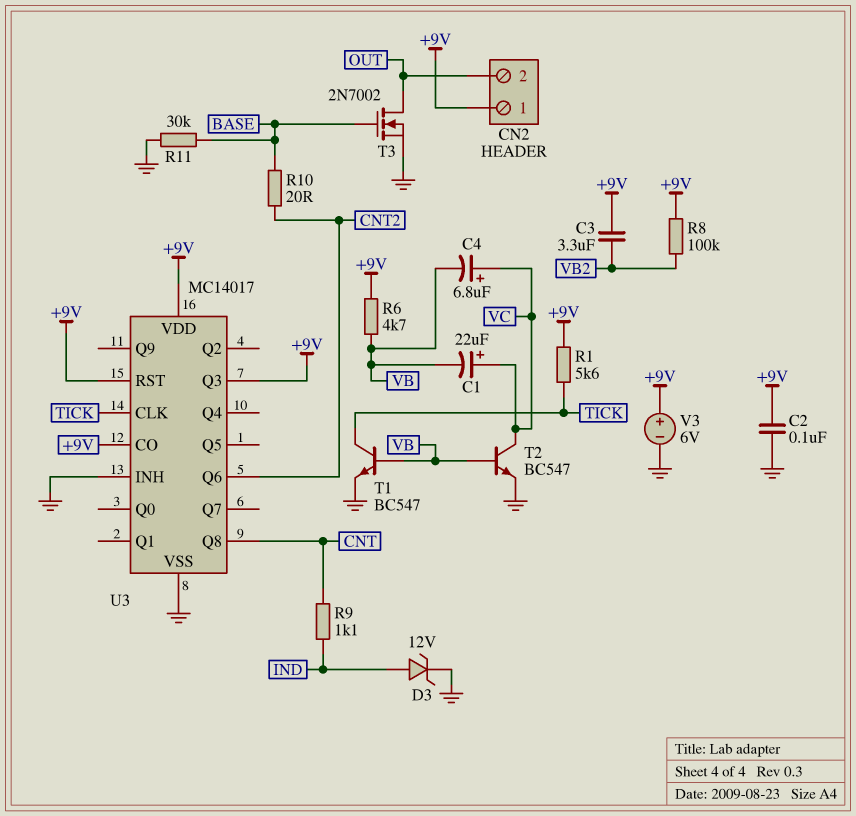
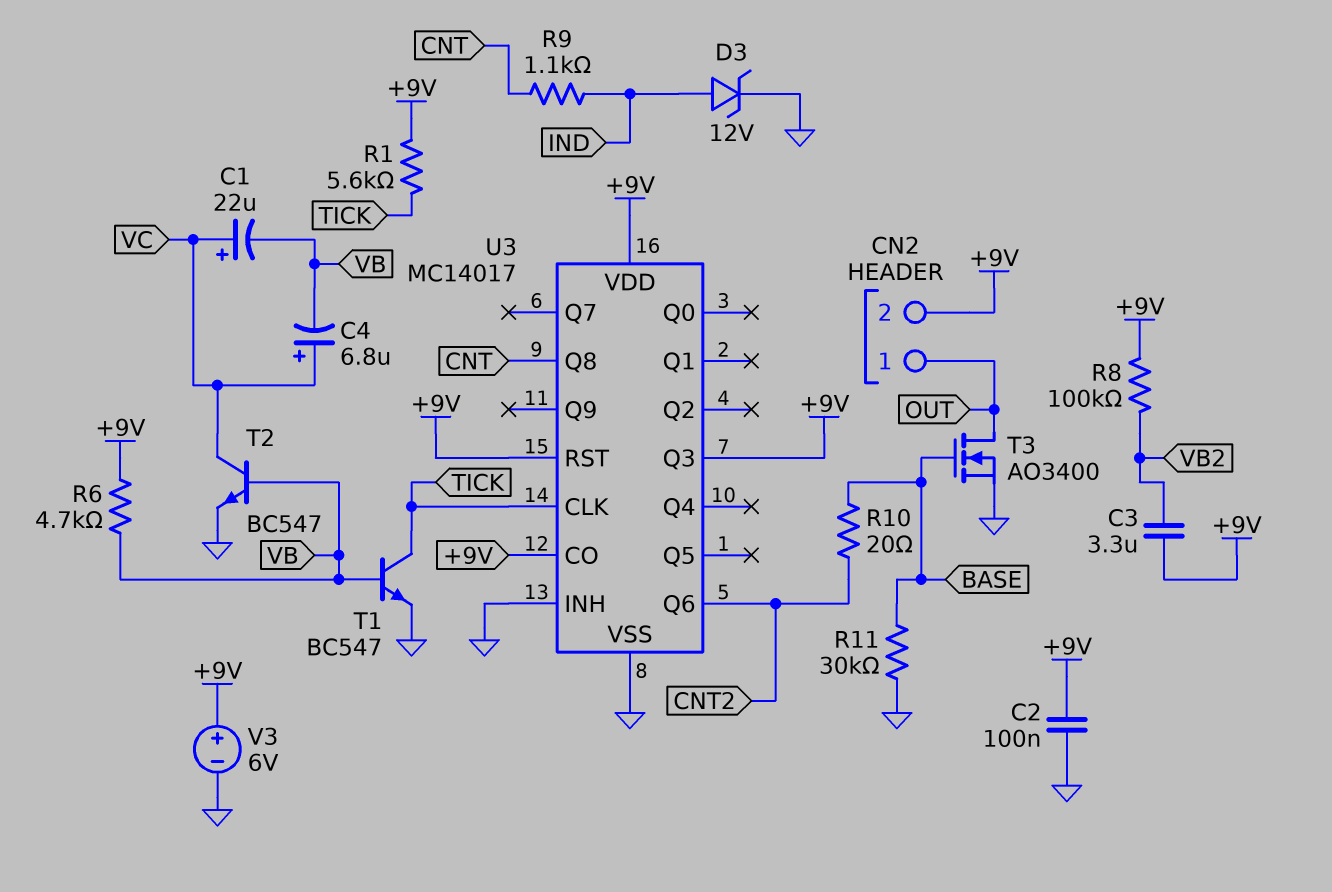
CN2 pin 1: +9V -> OUT
CN2 pin 2: OUT -> +9V
T3: NMOS 2N7002 (G BASE, D OUT, S GND) -> NMOS AO3400 (G BASE, D OUT, S GND)

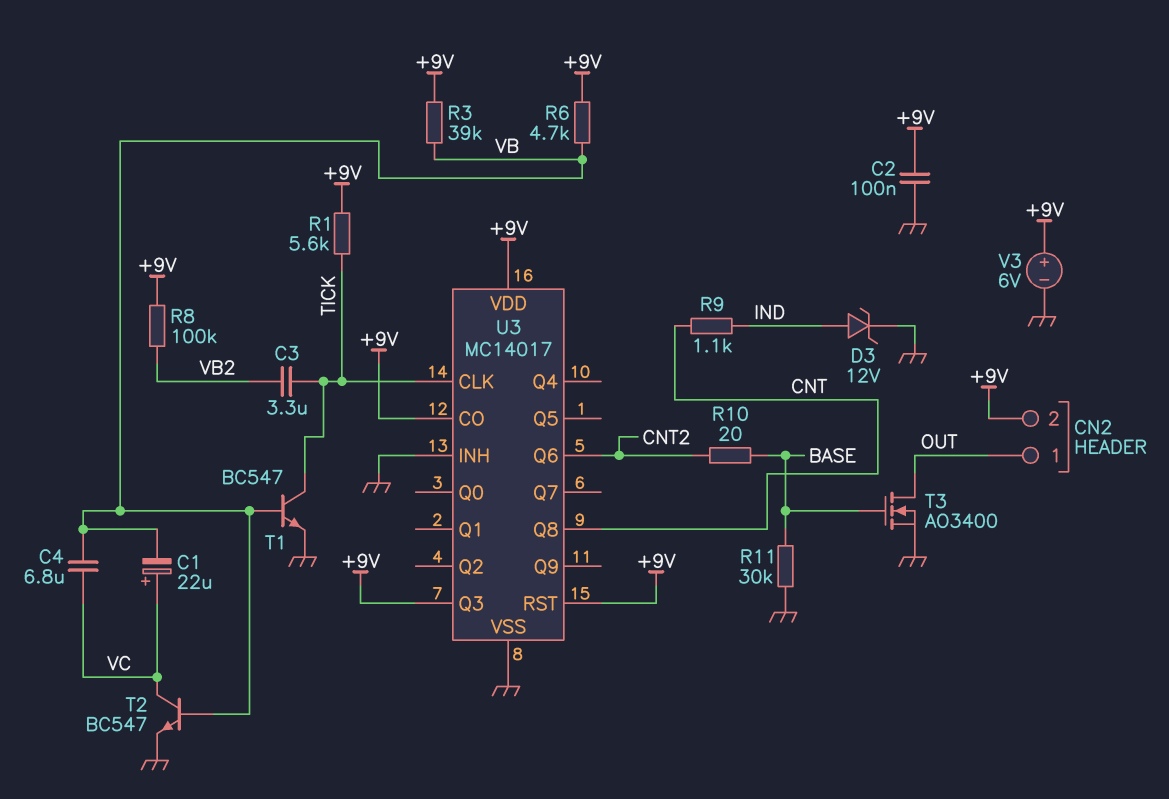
C3: 3.3uF (+9V, VB2) -> 3.3uF (TICK, VB2)
C4: 6.8uF (plus VC, minus VB) -> 6.8uF (VB, VC)
R3: none -> 39k (+9V, VB)

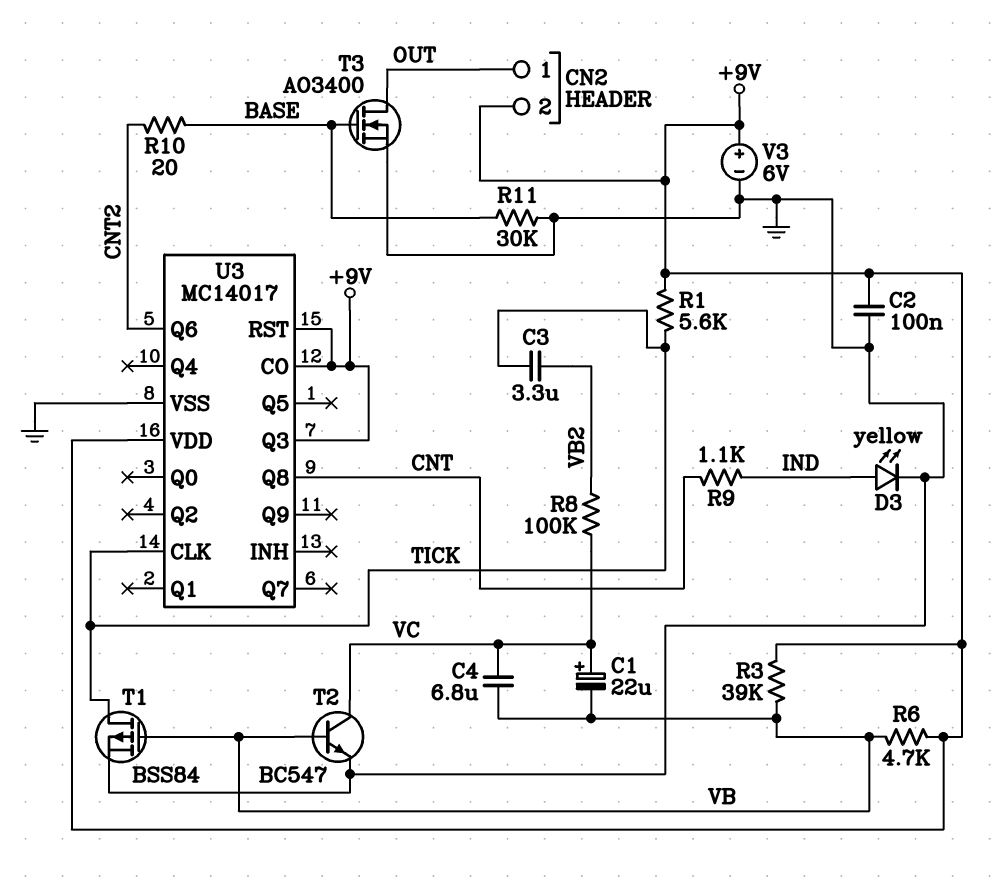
D3: zener 12V (A IND, K GND) -> LED yellow (A IND, K GND)
R8: 100k (+9V, VB2) -> 100k (VB2, VC)
T1: NPN BC547 (B VB, C TICK, E GND) -> PMOS BSS84 (G VB, D TICK, S GND)
U3 pin INH: GND -> none

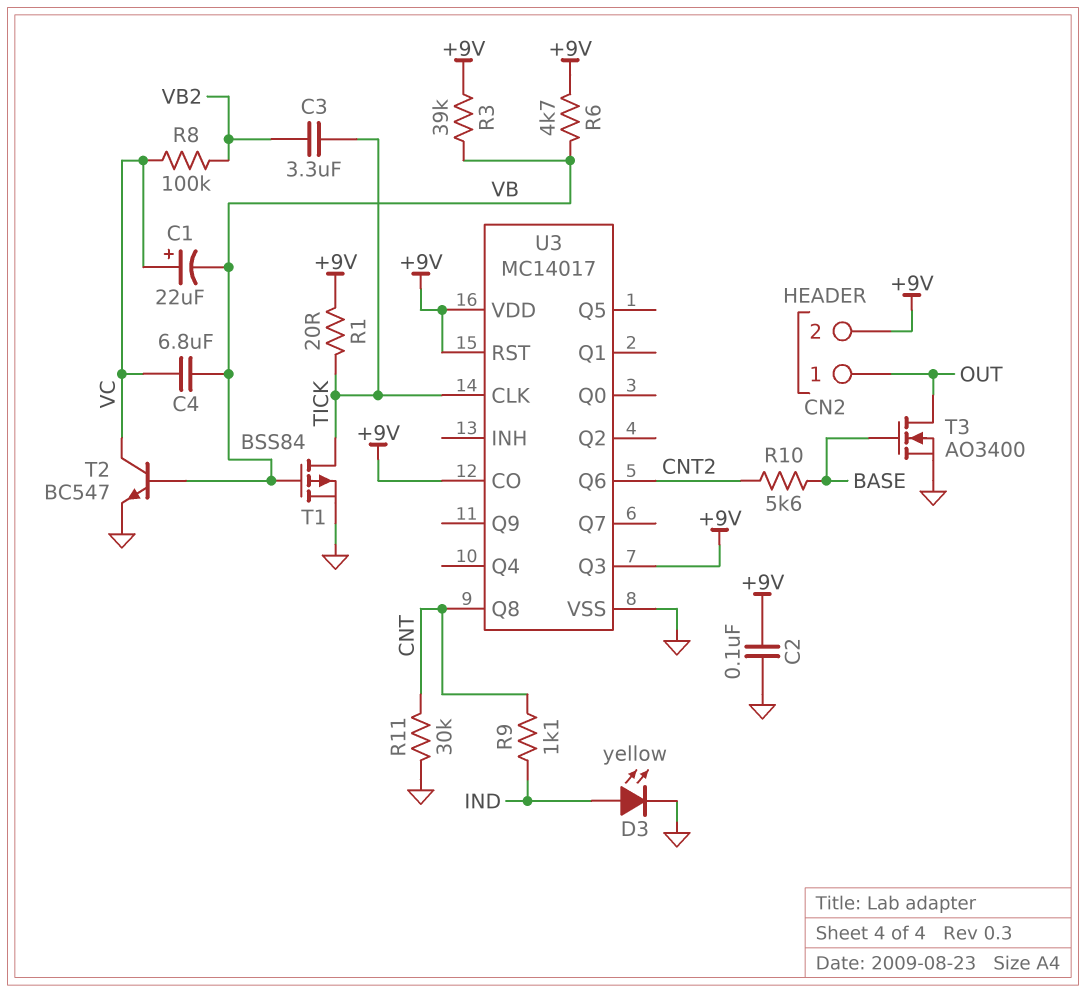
R1: 5.6k (+9V, TICK) -> 20 (+9V, TICK)
R10: 20 (BASE, CNT2) -> 5.6k (BASE, CNT2)
R11: 30k (BASE, GND) -> 30k (CNT, GND)
V3: 6V (plus +9V, minus GND) -> none

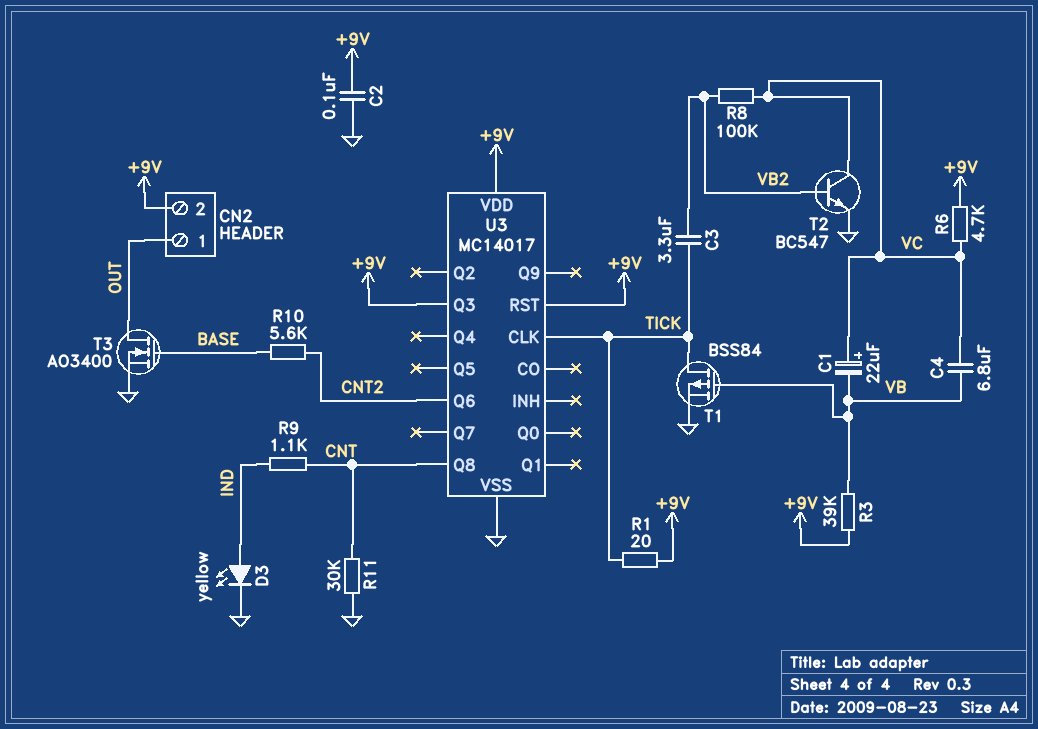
R6: 4.7k (+9V, VB) -> 4.7k (+9V, VC)
T2: NPN BC547 (B VB, C VC, E GND) -> NPN BC547 (B VB2, C VC, E GND)
U3 pin CO: +9V -> none

